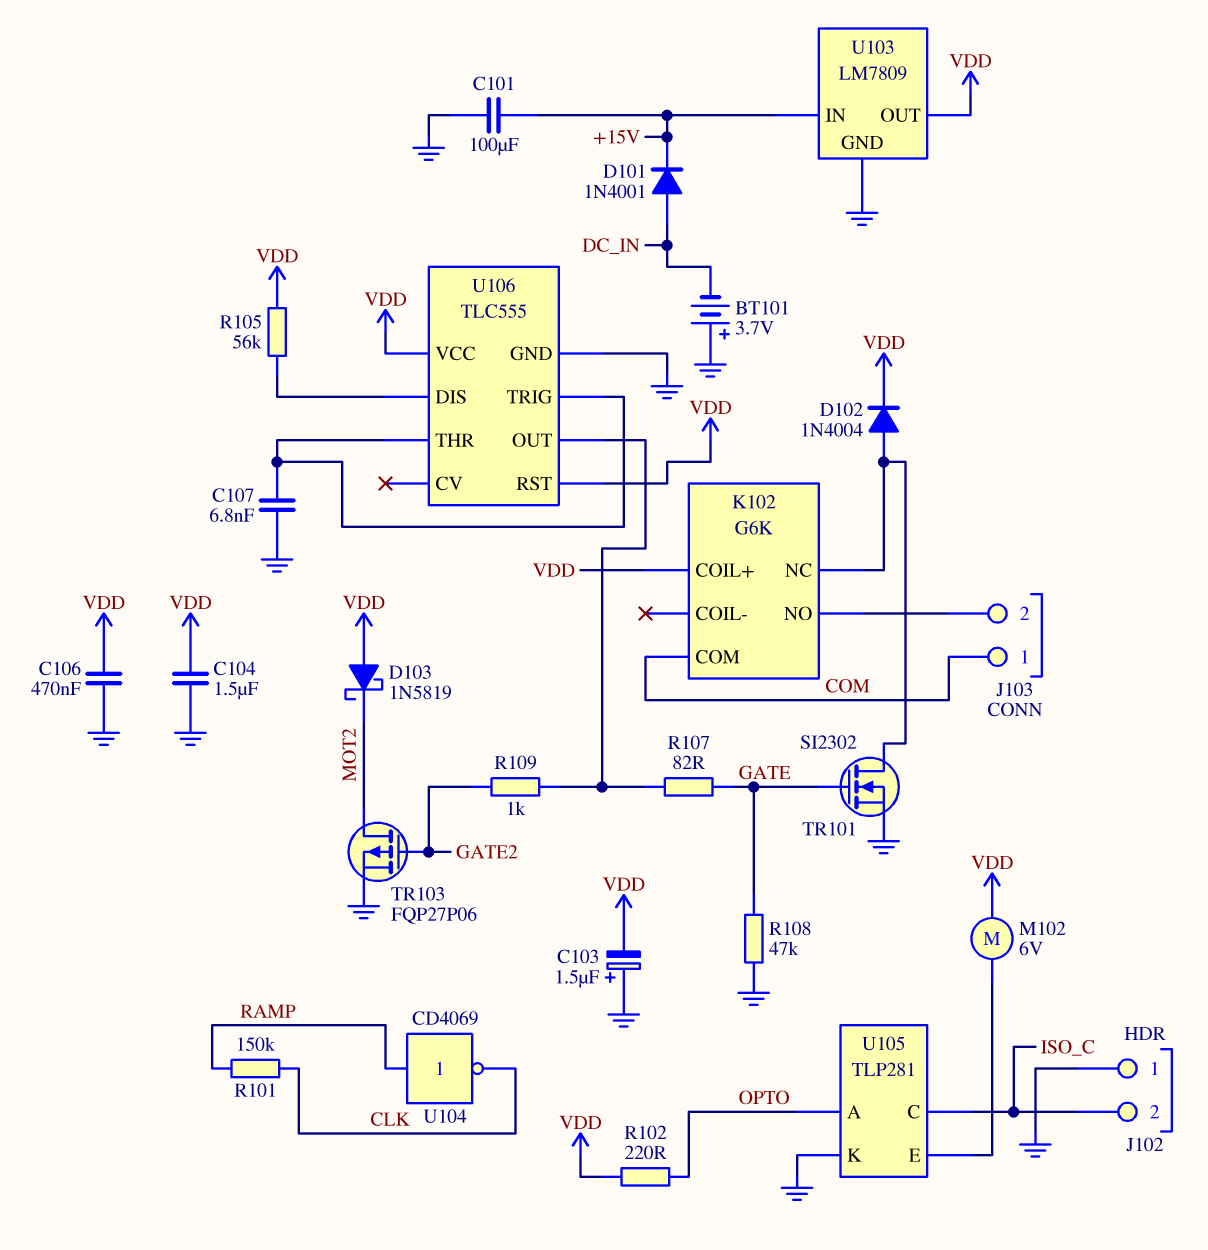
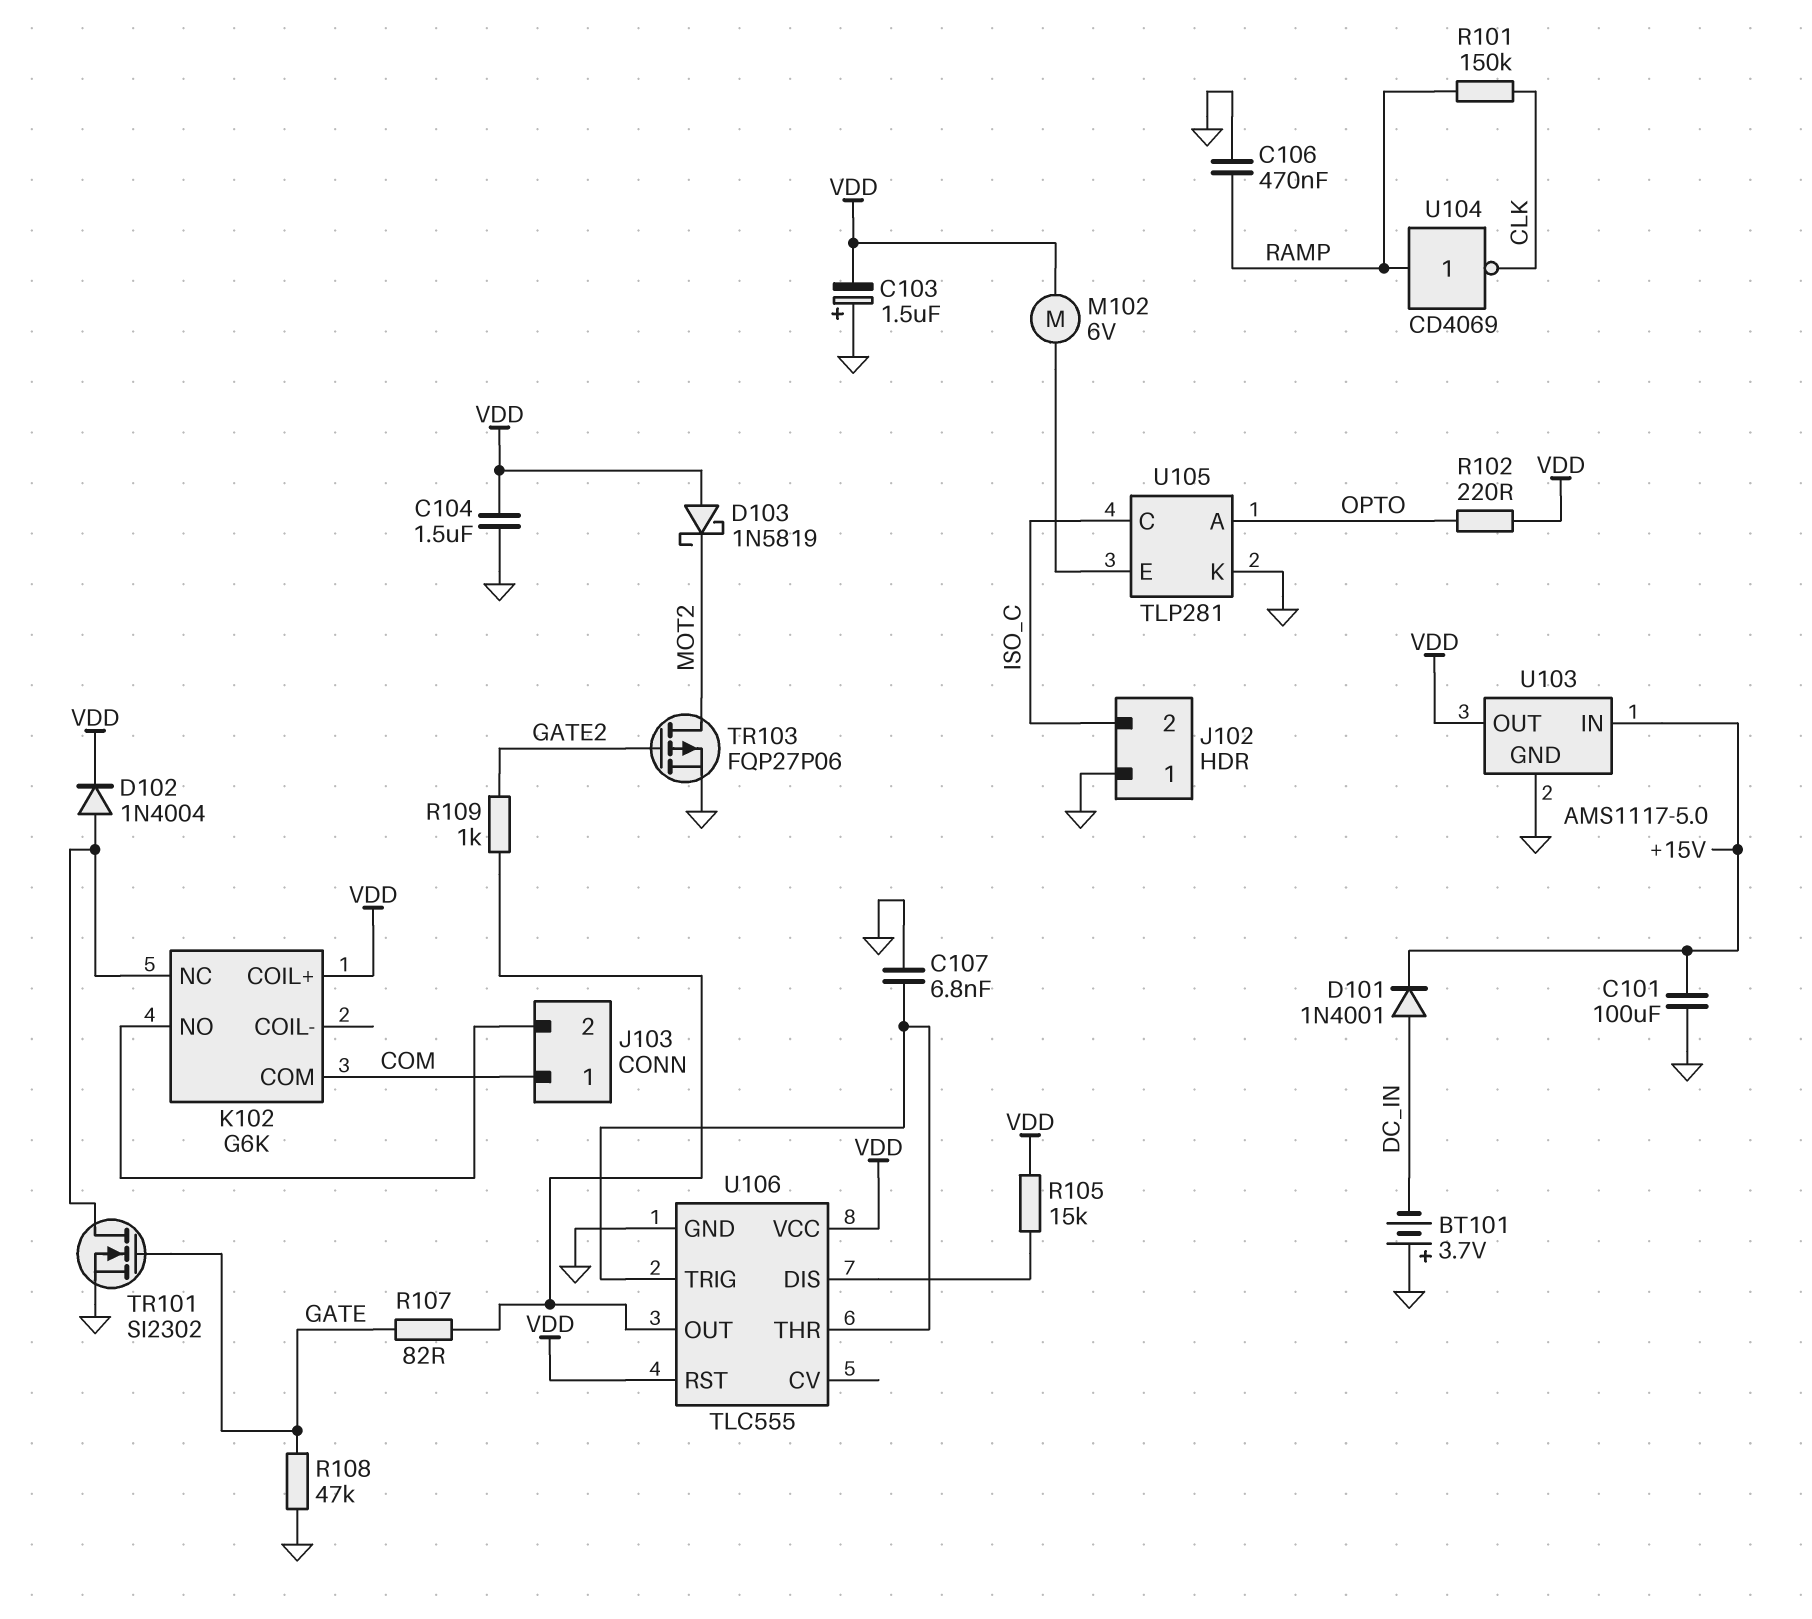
C106: 470nF (GND, VDD) -> 470nF (GND, RAMP)
R105: 56k (U106/DIS, VDD) -> 15k (U106/DIS, VDD)
U103: LM7809 -> AMS1117-5.0

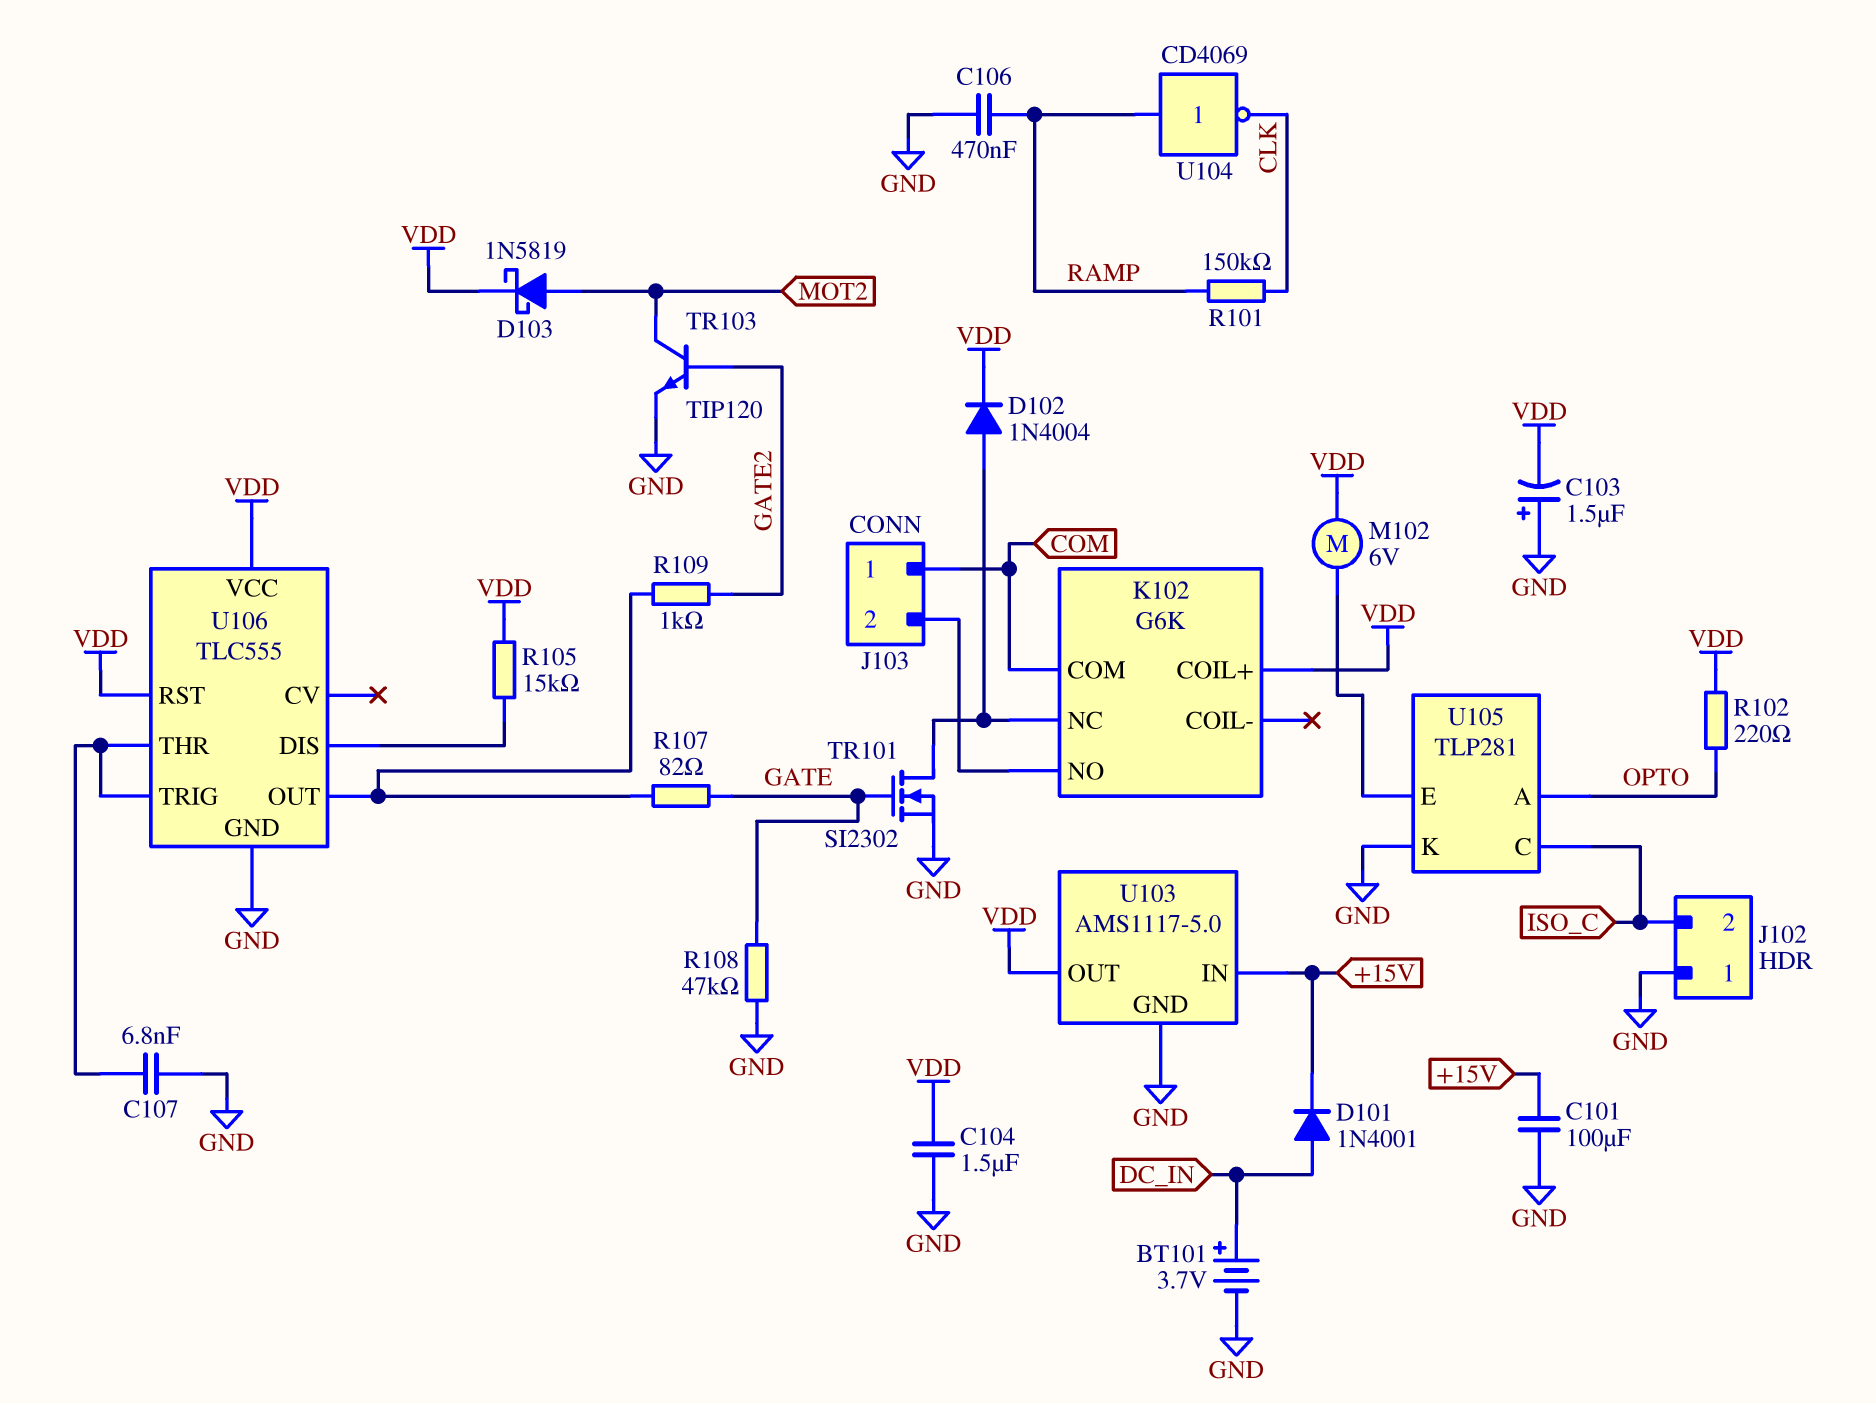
BT101: 3.7V (plus GND, minus DC_IN) -> 3.7V (plus DC_IN, minus GND)
D103: schottky 1N5819 (A VDD, K MOT2) -> schottky 1N5819 (A MOT2, K VDD)
TR103: PMOS FQP27P06 (G GATE2, D MOT2, S GND) -> NPN TIP120 (B GATE2, C MOT2, E GND)

